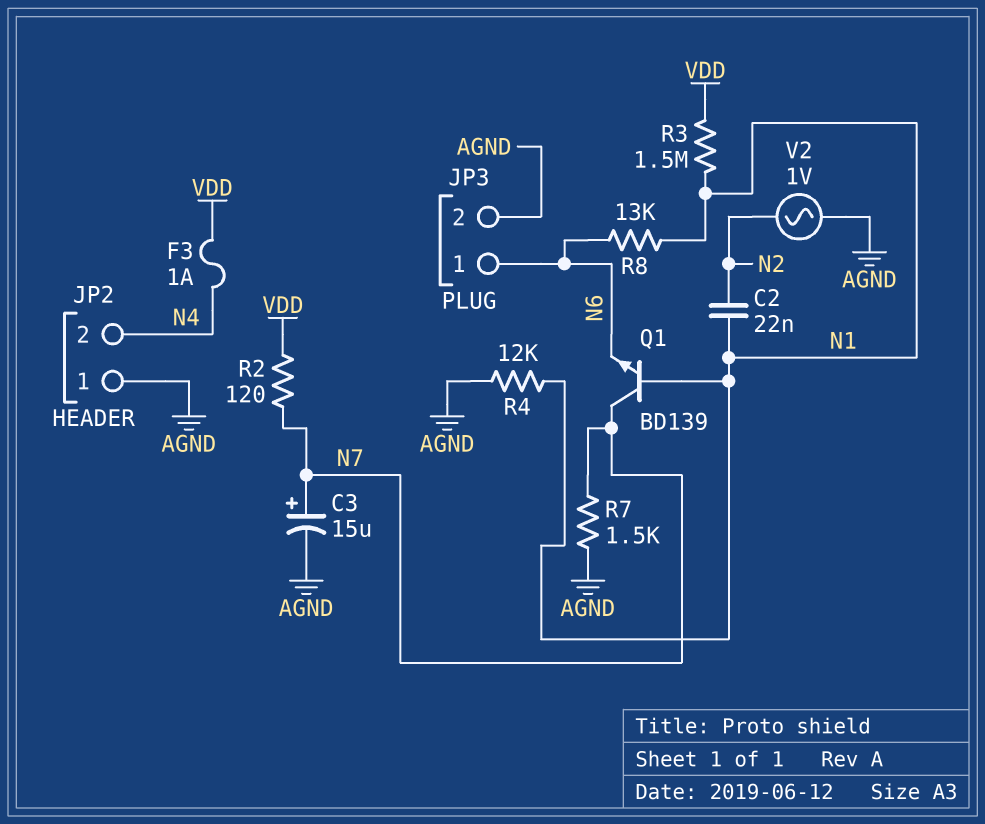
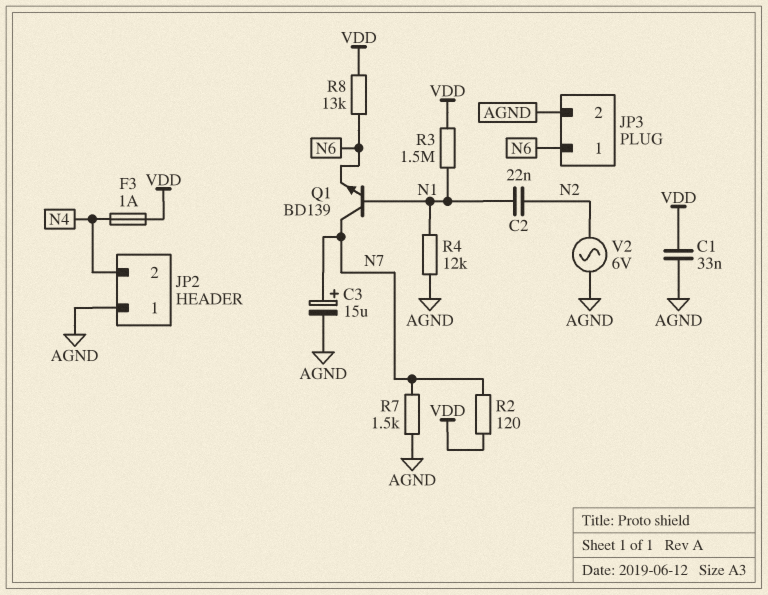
C1: none -> 33nF (AGND, VDD)
R8: 13k (N1, N6) -> 13k (N6, VDD)
V2: AC 1V (AGND, N2) -> AC 6V (AGND, N2)

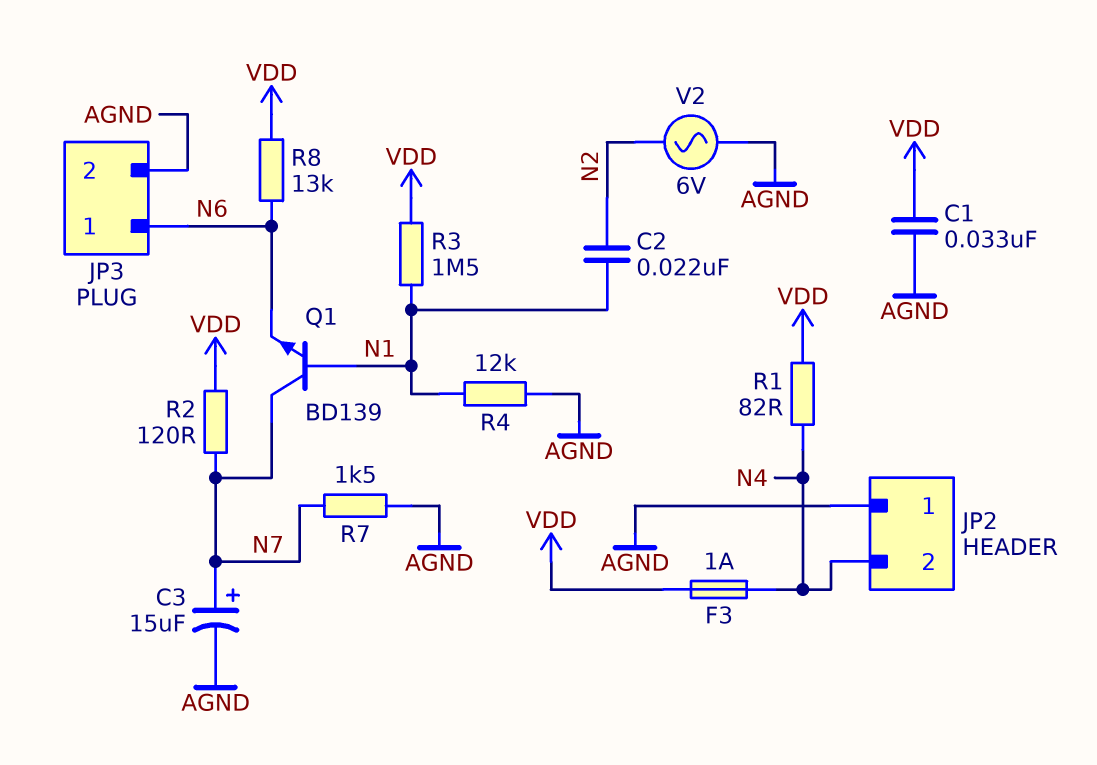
R1: none -> 82 (N4, VDD)

